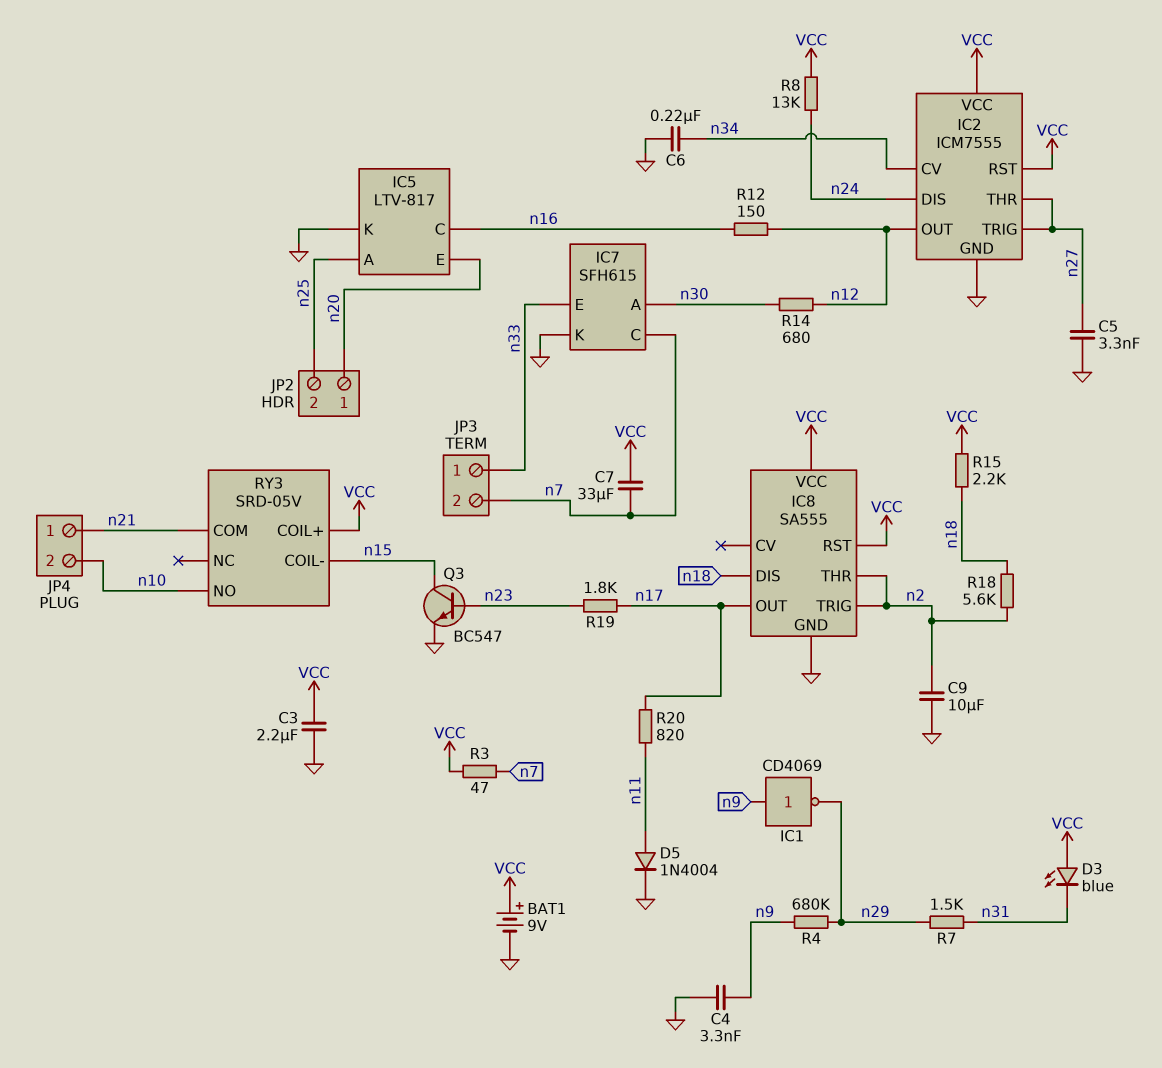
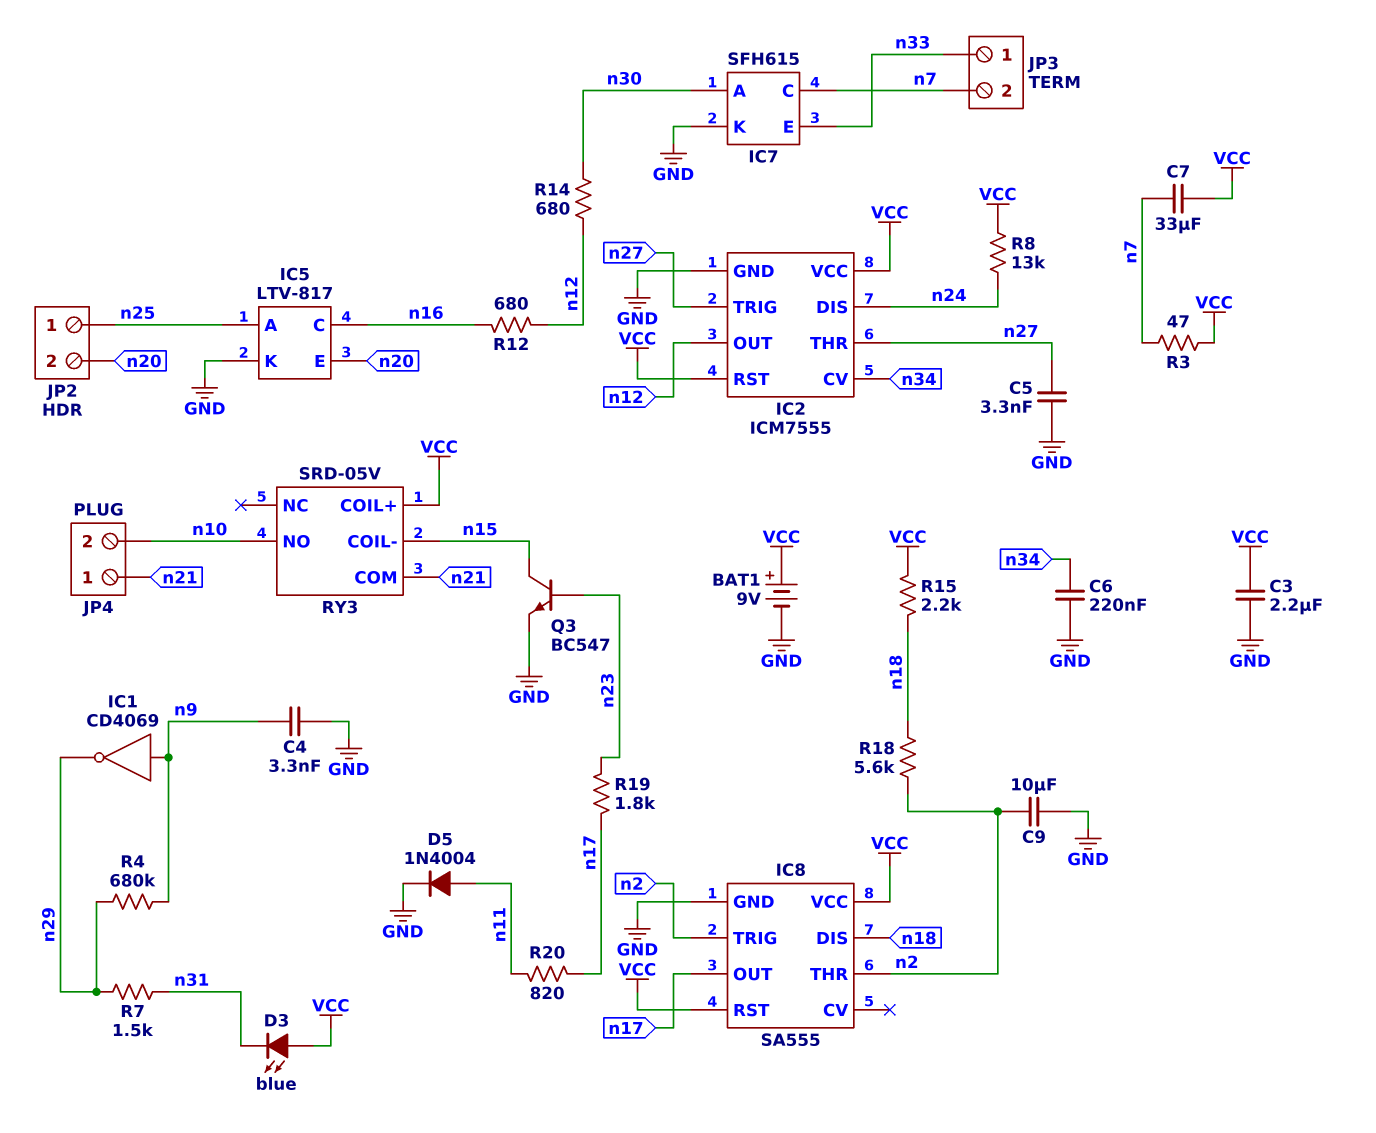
JP2 pin 1: n20 -> n25
JP2 pin 2: n25 -> n20
R12: 150 (n12, n16) -> 680 (n12, n16)

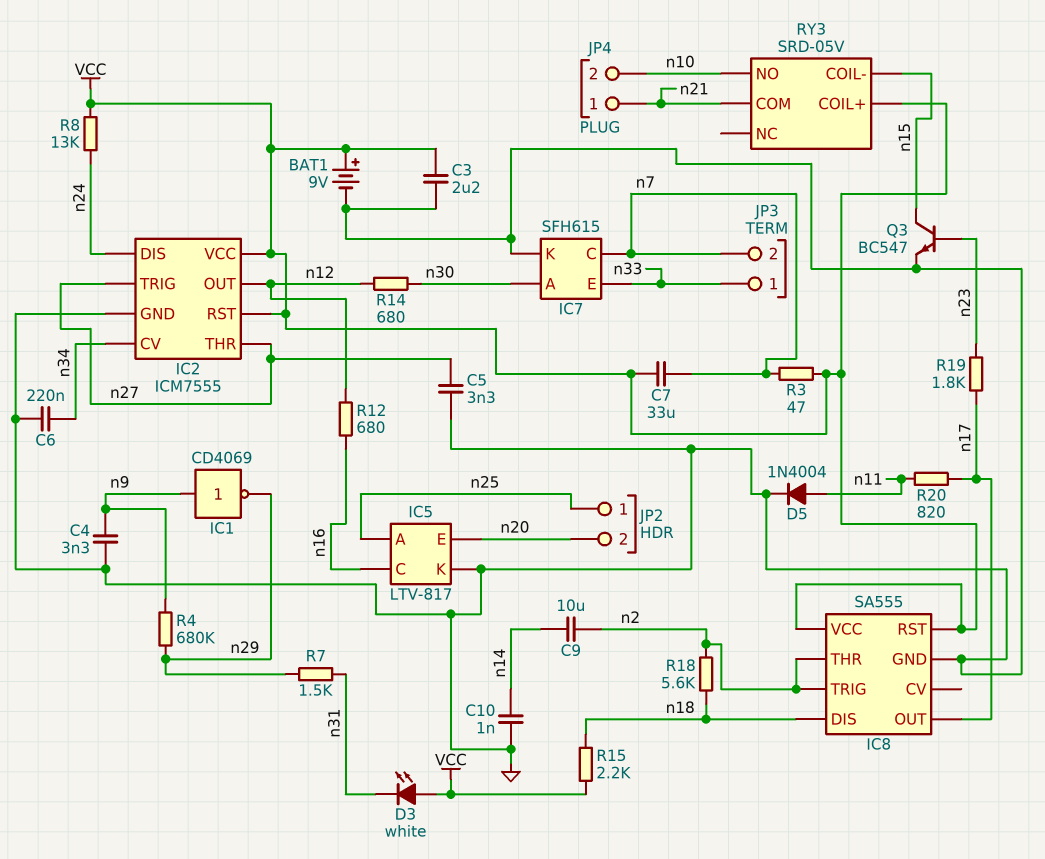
C9: 10uF (GND, n2) -> 10uF (n2, n14)
C10: none -> 1nF (GND, n14)
D3: LED blue (A VCC, K n31) -> LED white (A VCC, K n31)

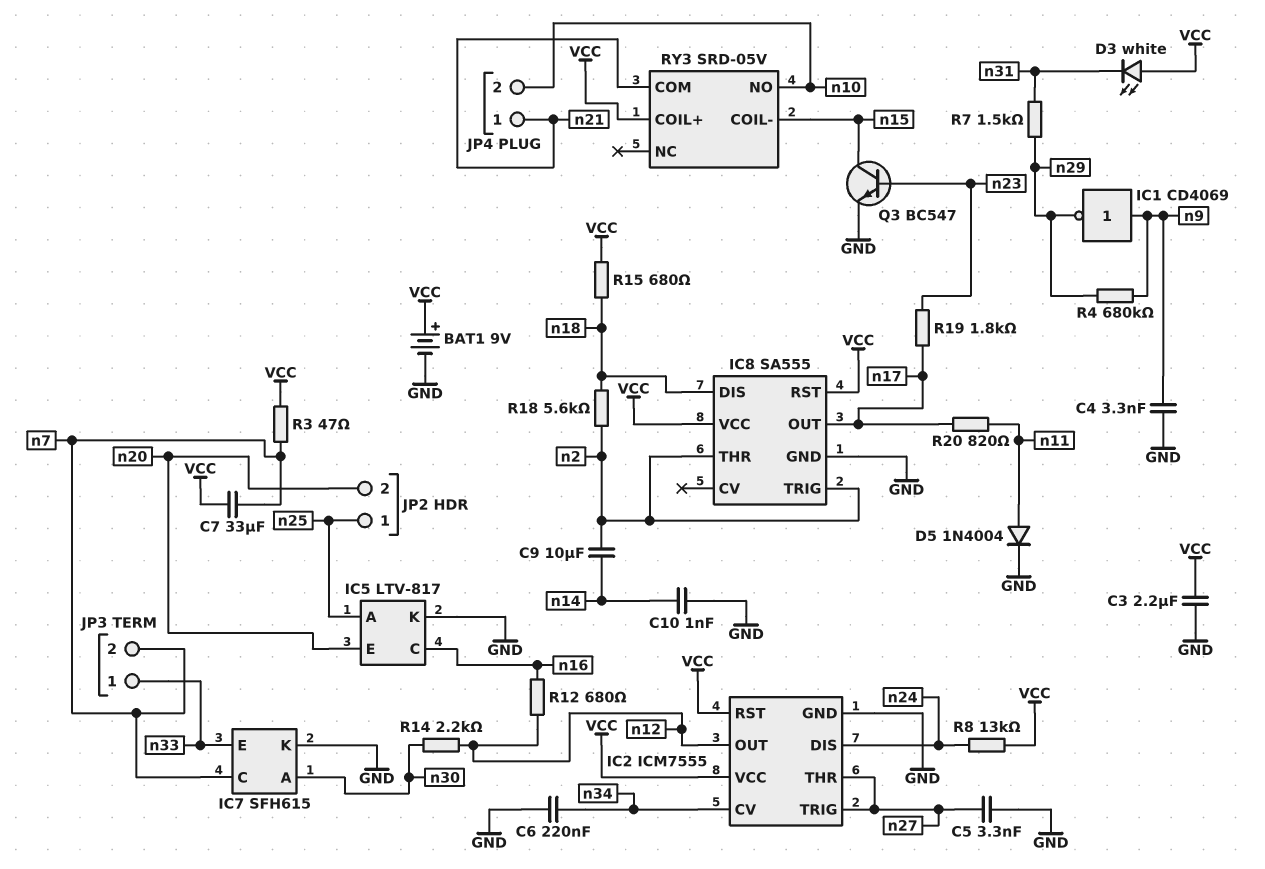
R14: 680 (n12, n30) -> 2.2k (n12, n30)
R15: 2.2k (VCC, n18) -> 680 (VCC, n18)

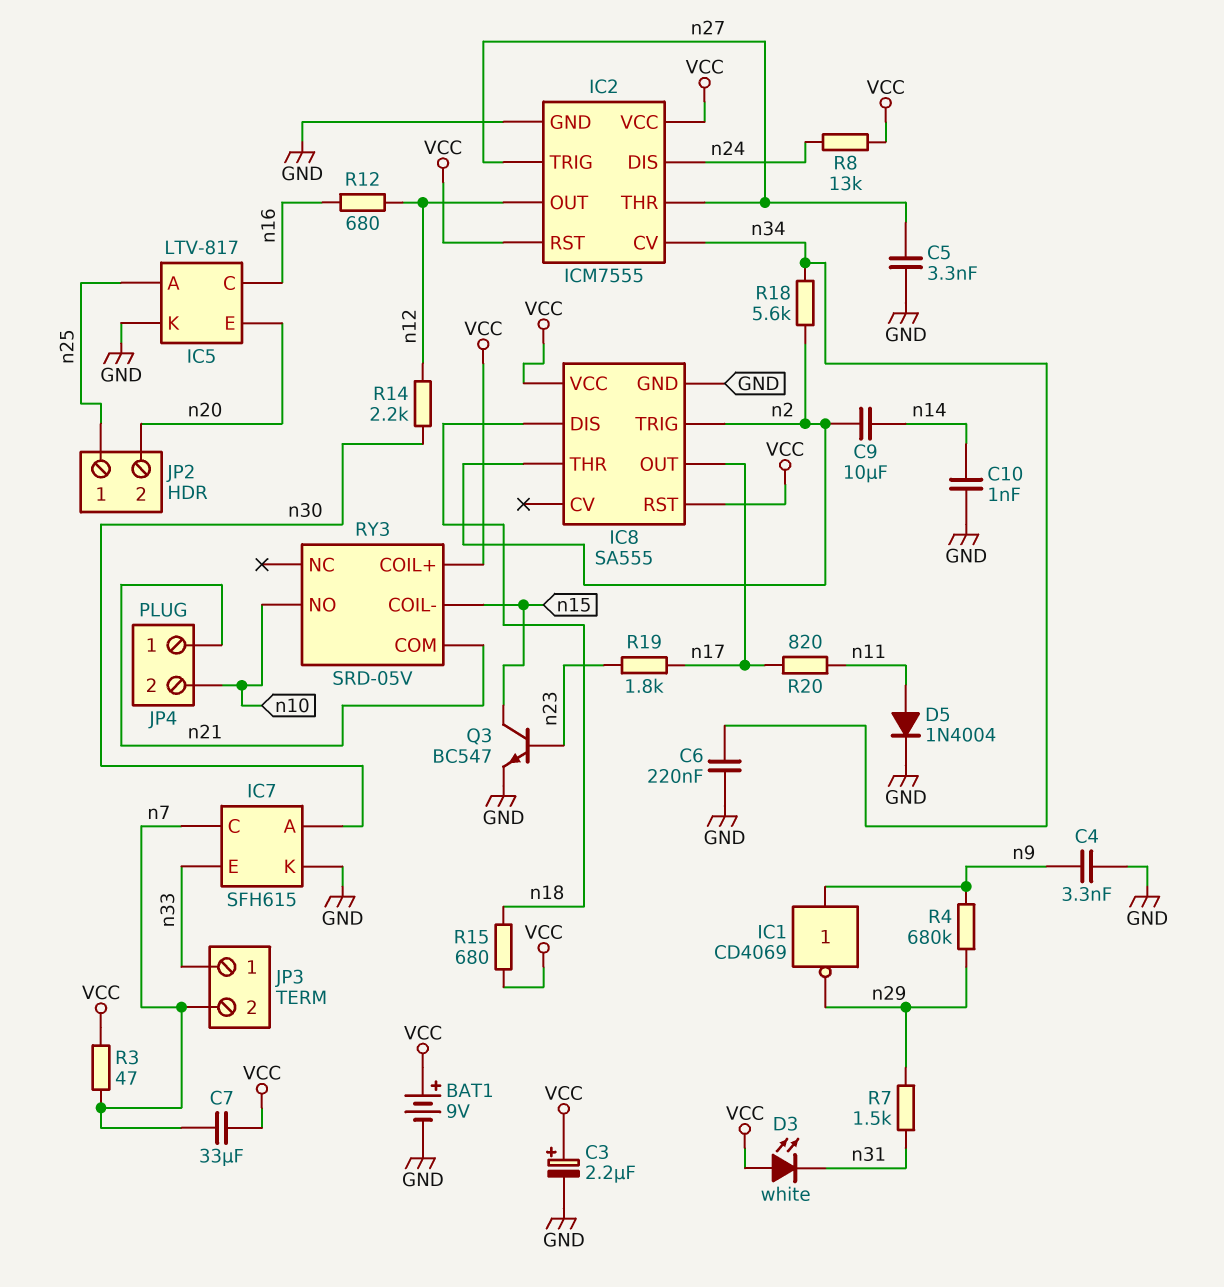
C3: 2.2uF (GND, VCC) -> 2.2uF (plus VCC, minus GND)
R18: 5.6k (n2, n18) -> 5.6k (n2, n34)

